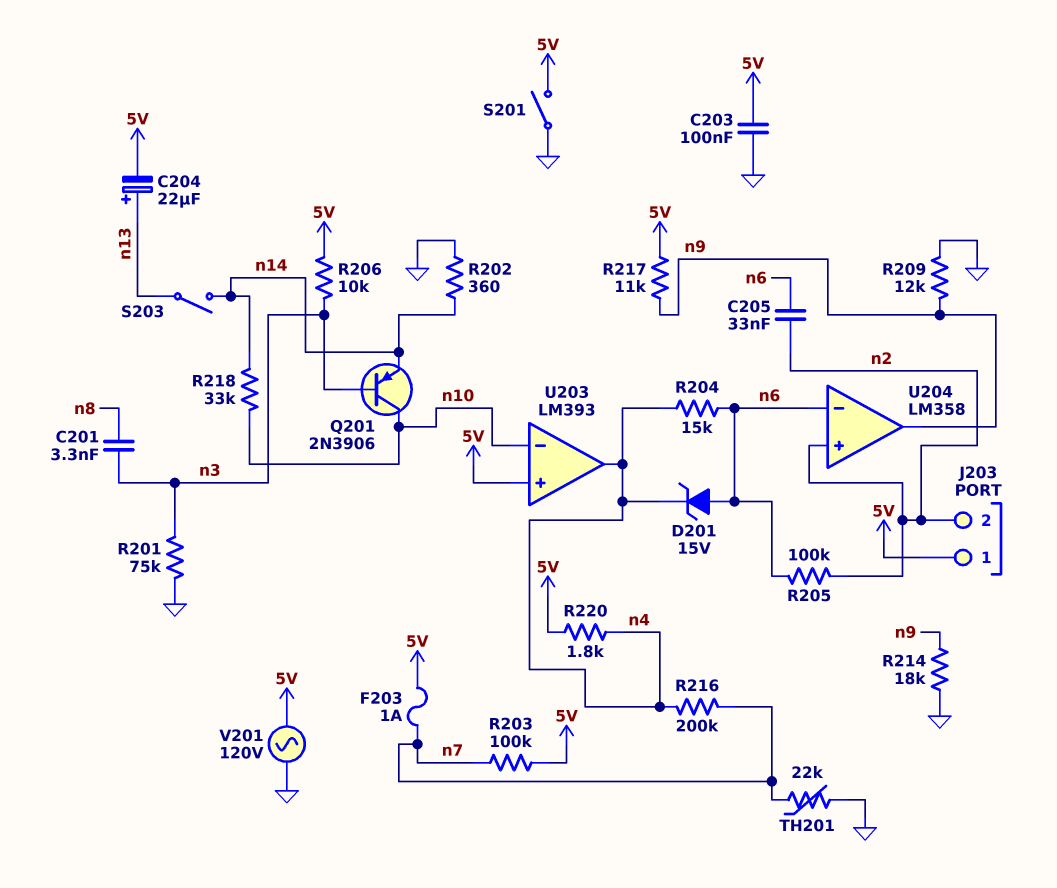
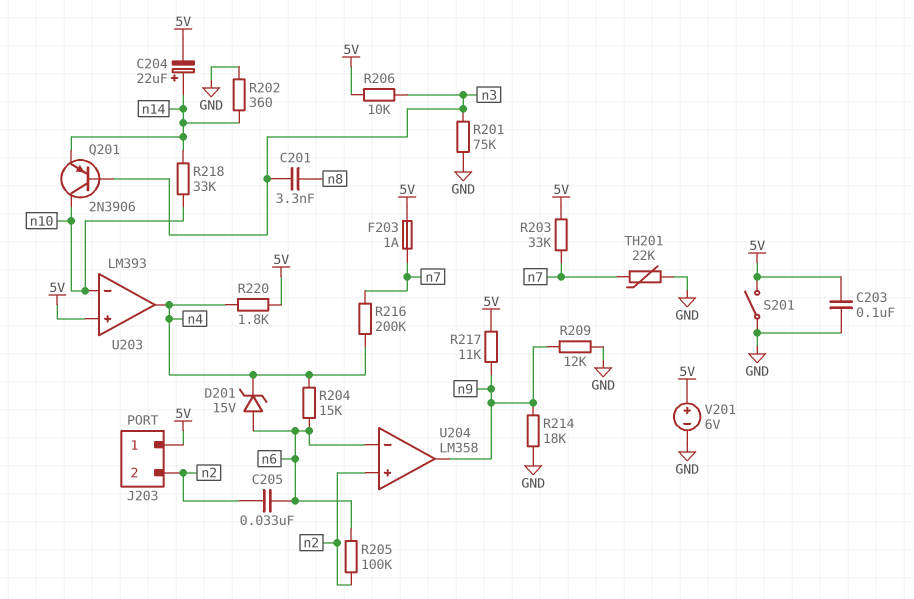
C204: 22uF (plus n13, minus 5V) -> 22uF (plus n14, minus 5V)
R203: 100k (5V, n7) -> 33k (5V, n7)
S203: switch (n13, n14) -> none
V201: AC 120V (5V, GND) -> 6V (plus 5V, minus GND)

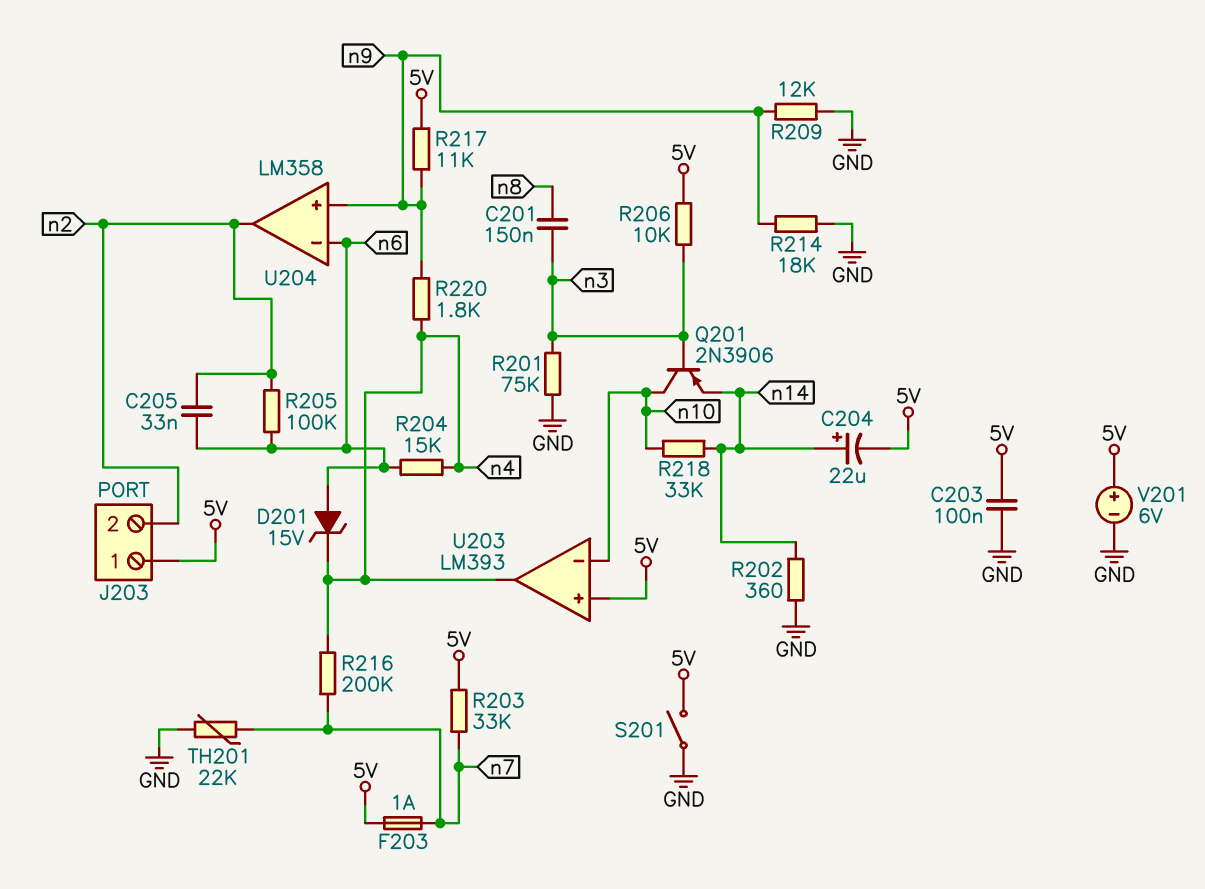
C201: 3.3nF (n3, n8) -> 150nF (n3, n8)
R220: 1.8k (5V, n4) -> 1.8k (n4, n9)
U204 pin in+: n2 -> n9
U204 pin out: n9 -> n2

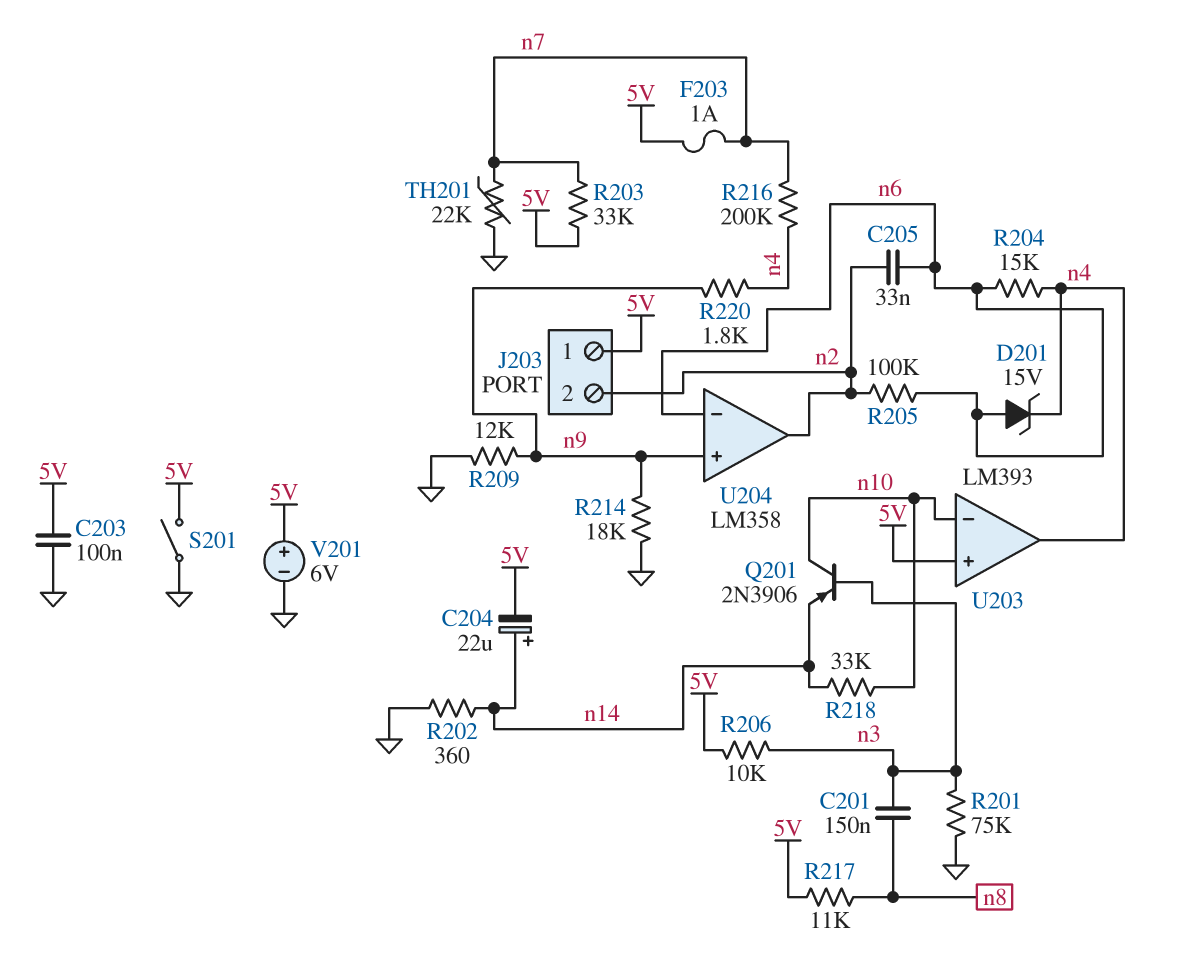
R217: 11k (5V, n9) -> 11k (5V, n8)

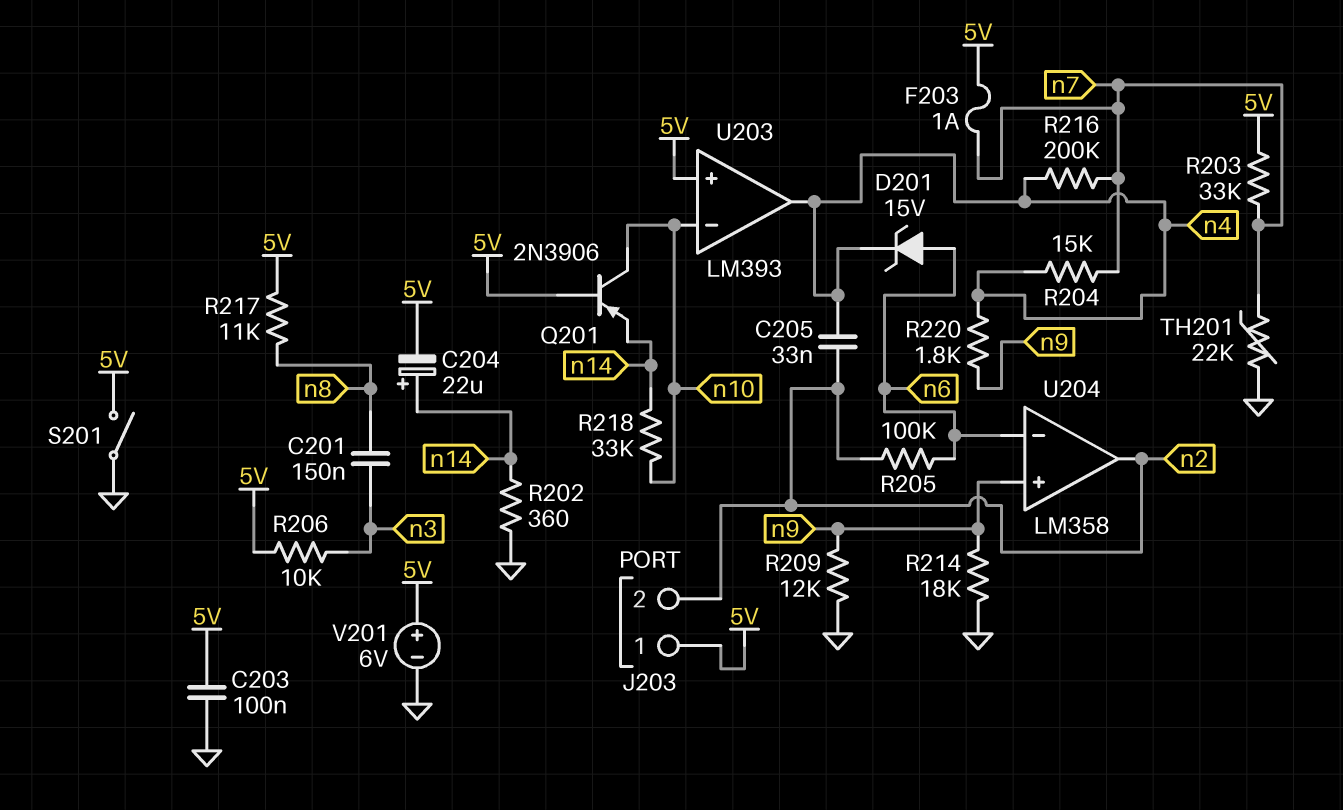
C205: 33nF (n2, n6) -> 33nF (n2, n4)
Q201: PNP 2N3906 (B n3, C n10, E n14) -> PNP 2N3906 (B 5V, C n10, E n14)
R201: 75k (GND, n3) -> none
R204: 15k (n4, n6) -> 15k (n4, n7)

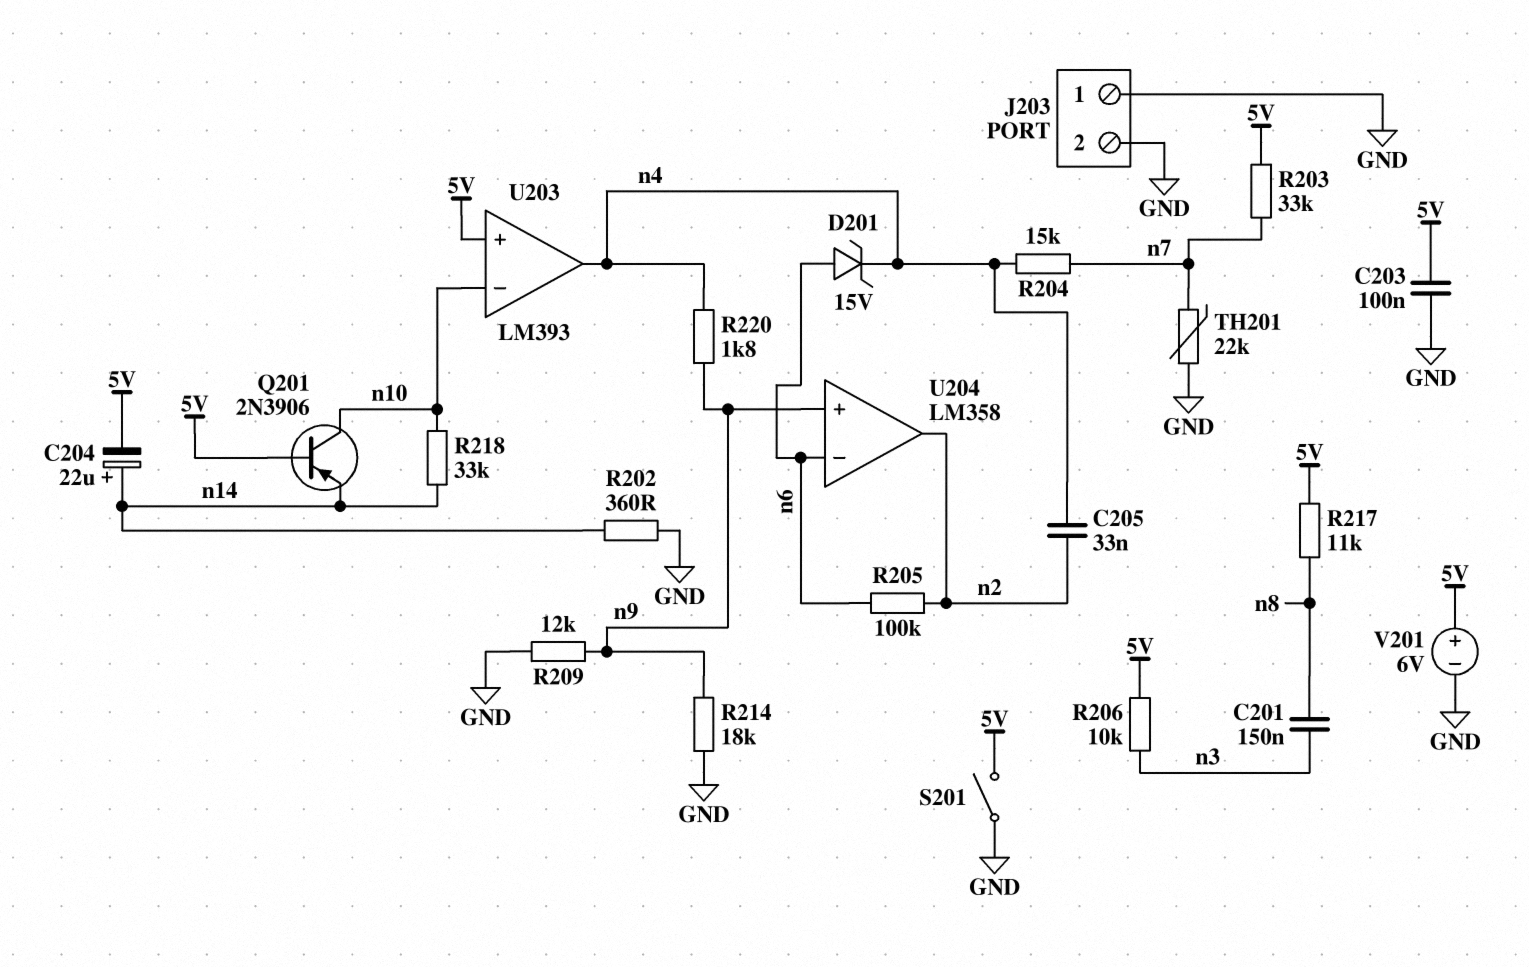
F203: 1A (5V, n7) -> none
J203 pin 1: 5V -> GND
J203 pin 2: n2 -> GND
R216: 200k (n4, n7) -> none

